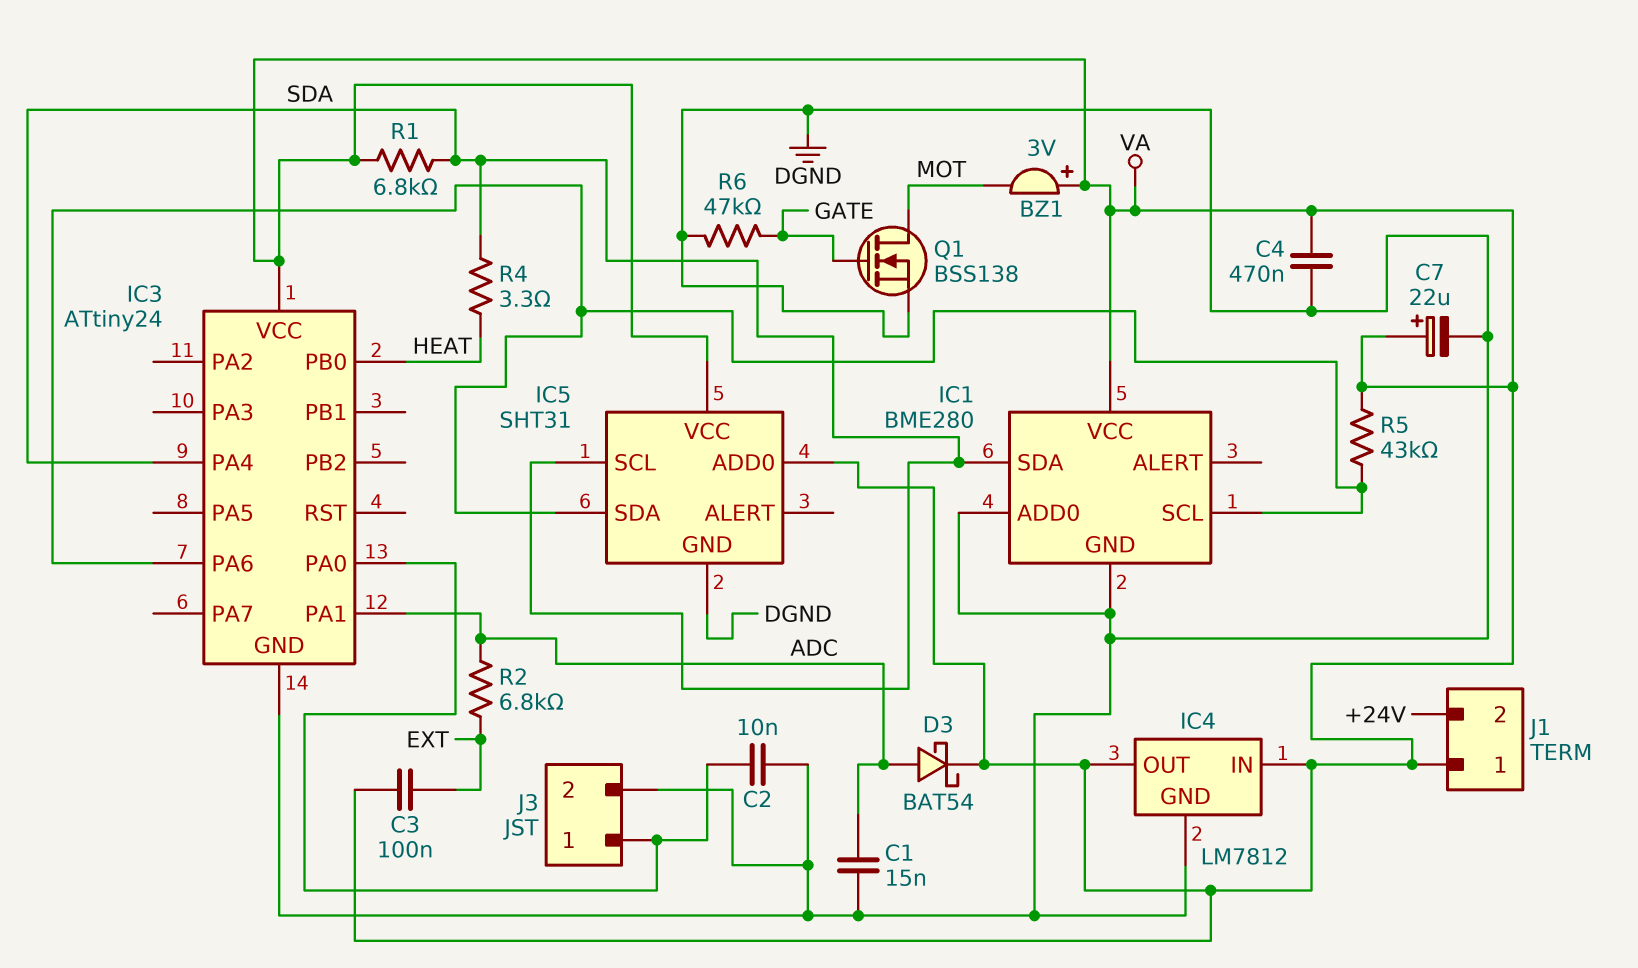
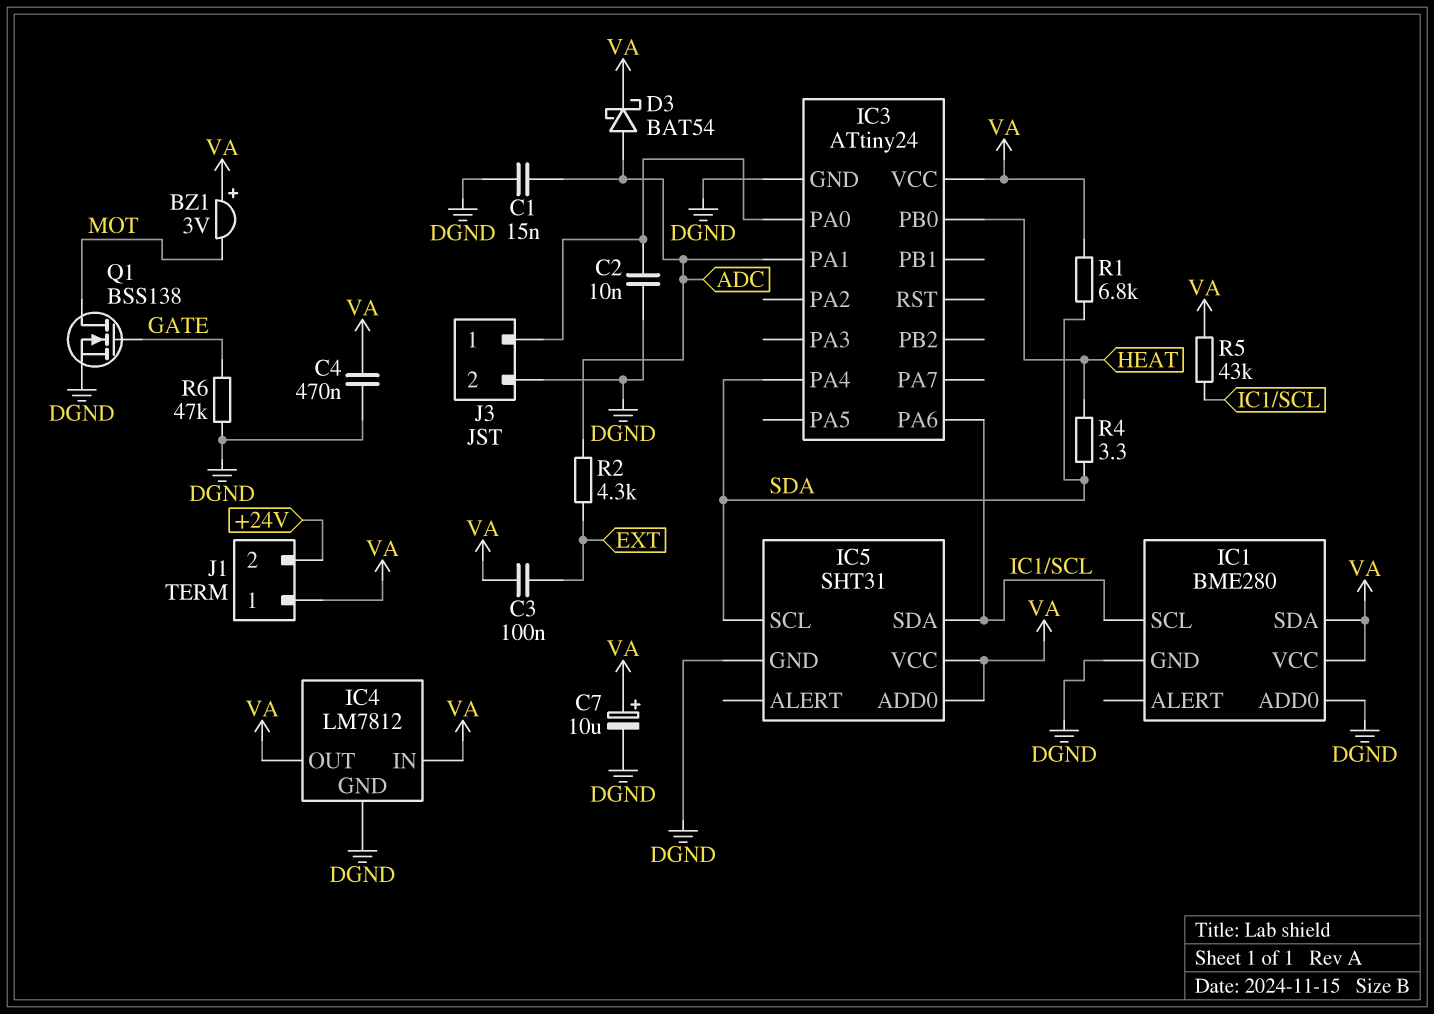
C7: 22uF (plus VA, minus DGND) -> 10uF (plus VA, minus DGND)
IC1 pin SDA: SDA -> VA
R2: 6.8k (ADC, EXT) -> 4.3k (ADC, EXT)

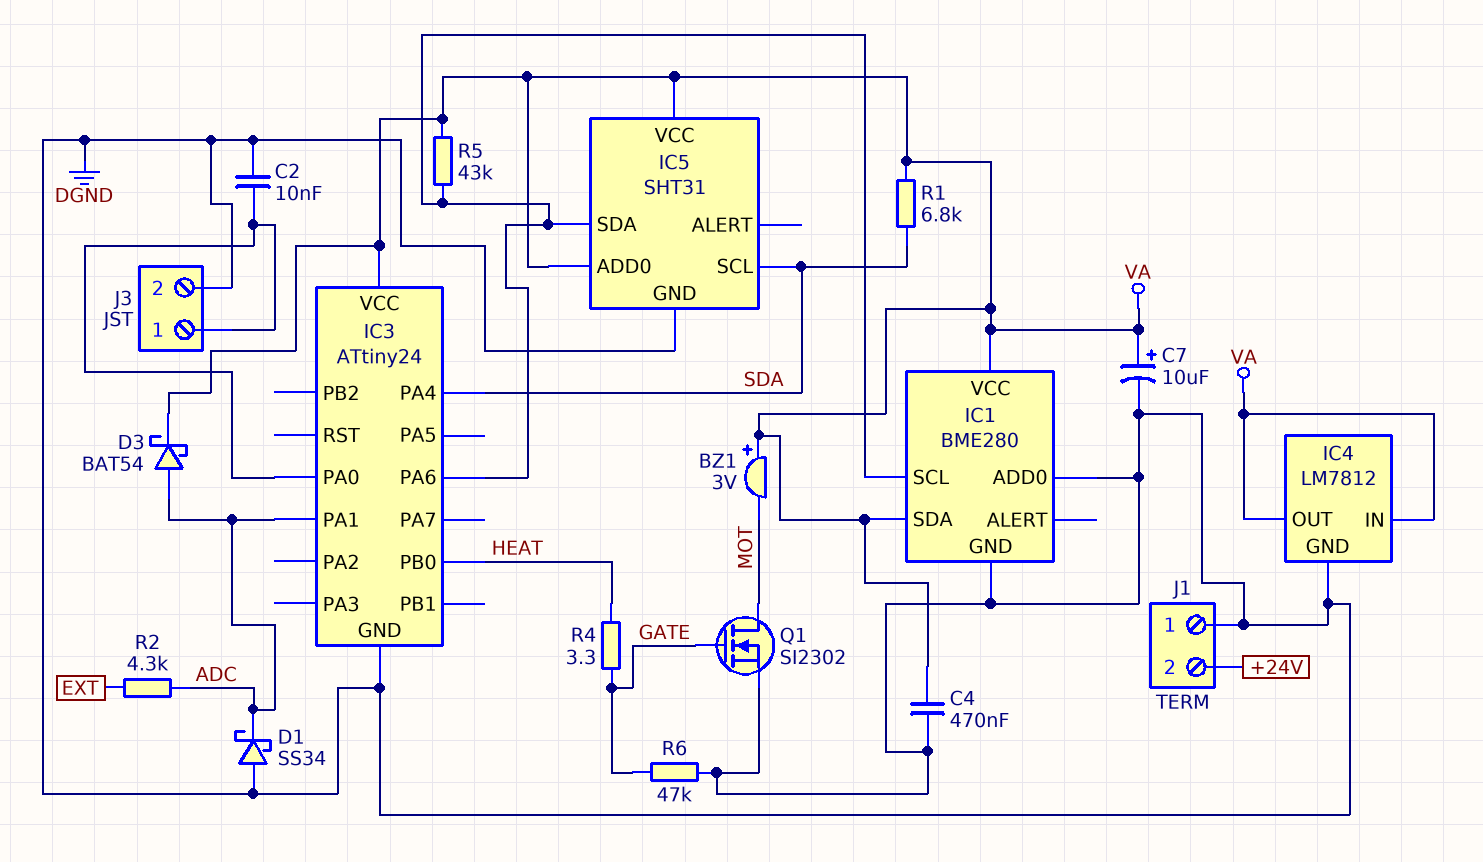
C1: 15nF (ADC, DGND) -> none
C3: 100nF (EXT, VA) -> none
D1: none -> schottky SS34 (A DGND, K ADC)
J1 pin 1: VA -> DGND
Q1: NMOS BSS138 (G GATE, D MOT, S DGND) -> NMOS SI2302 (G GATE, D MOT, S DGND)
R4: 3.3 (HEAT, SDA) -> 3.3 (GATE, HEAT)

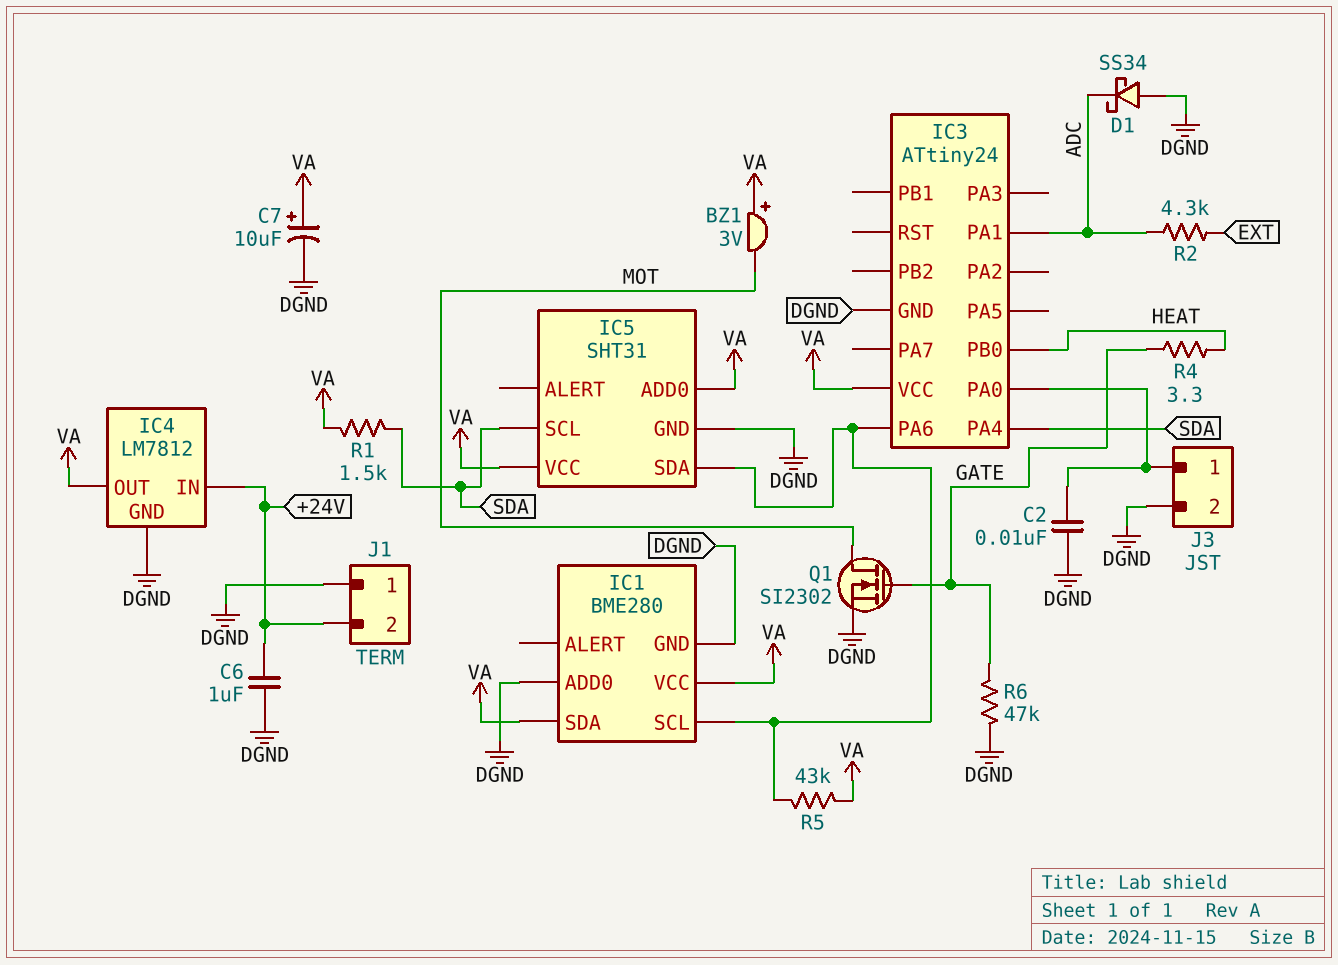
C4: 470nF (DGND, VA) -> none
C6: none -> 1uF (+24V, DGND)
D3: schottky BAT54 (A ADC, K VA) -> none
IC4 pin IN: VA -> +24V
R1: 6.8k (SDA, VA) -> 1.5k (SDA, VA)

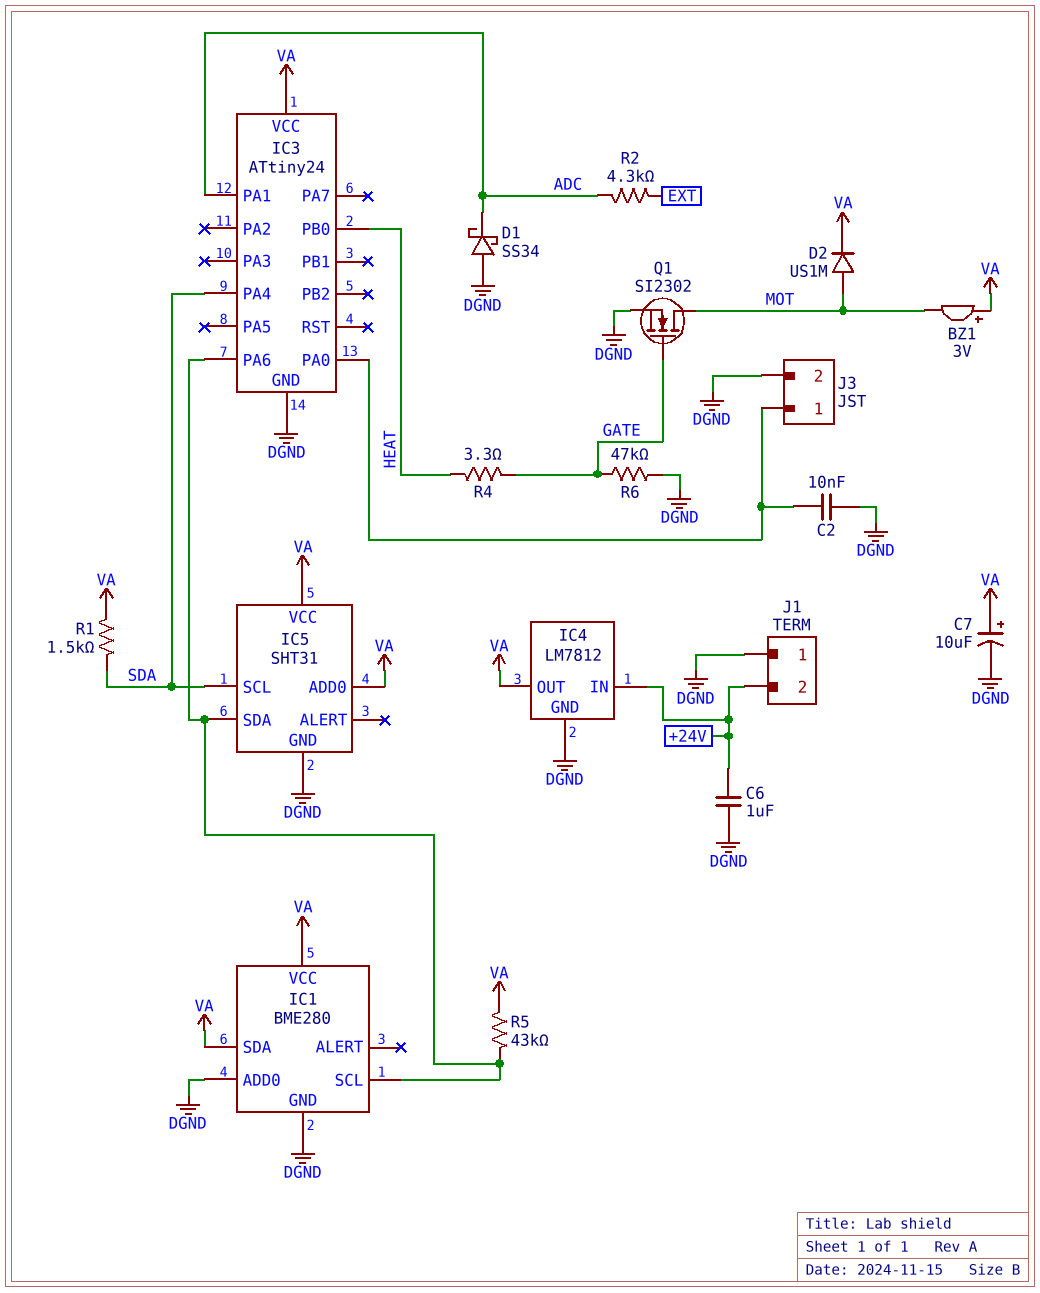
D2: none -> diode US1M (A MOT, K VA)

